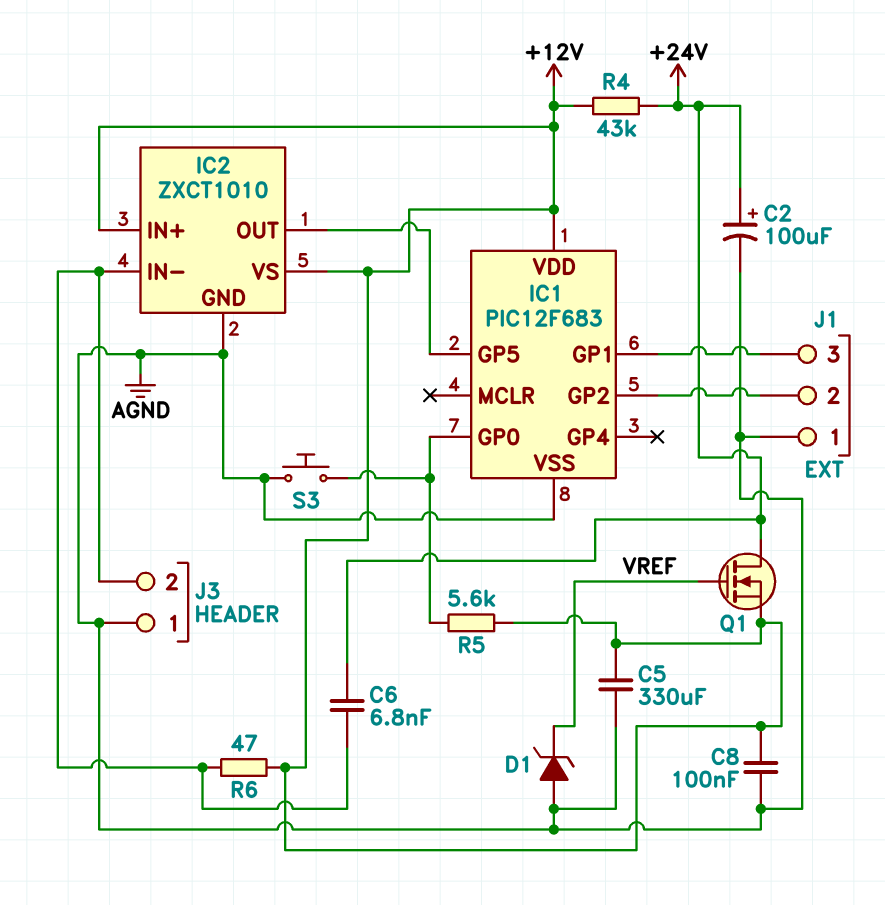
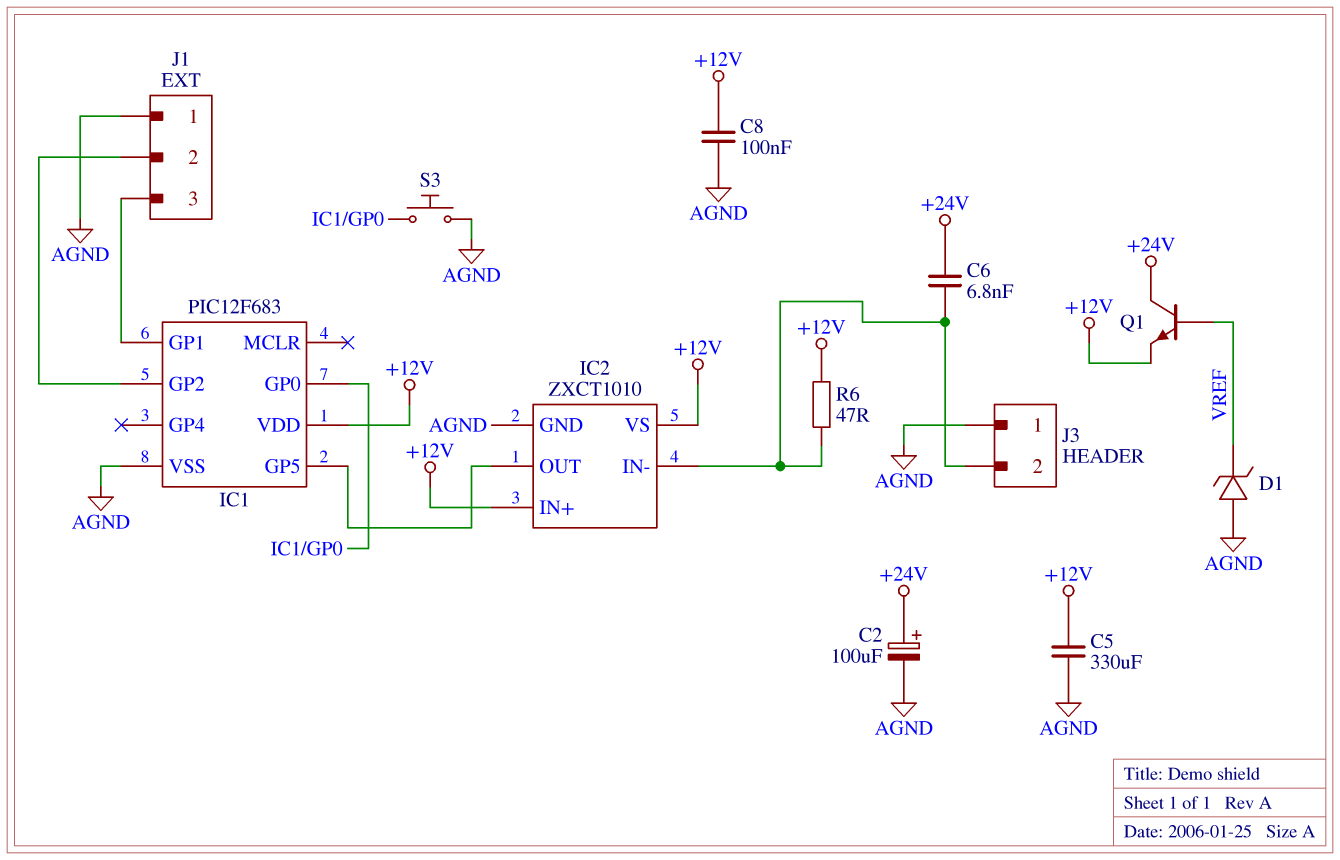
Q1: NMOS (G VREF, D +24V, S +12V) -> NPN (B VREF, C +24V, E +12V)
R4: 43k (+12V, +24V) -> none
R5: 5.6k (+12V, IC1/GP0) -> none

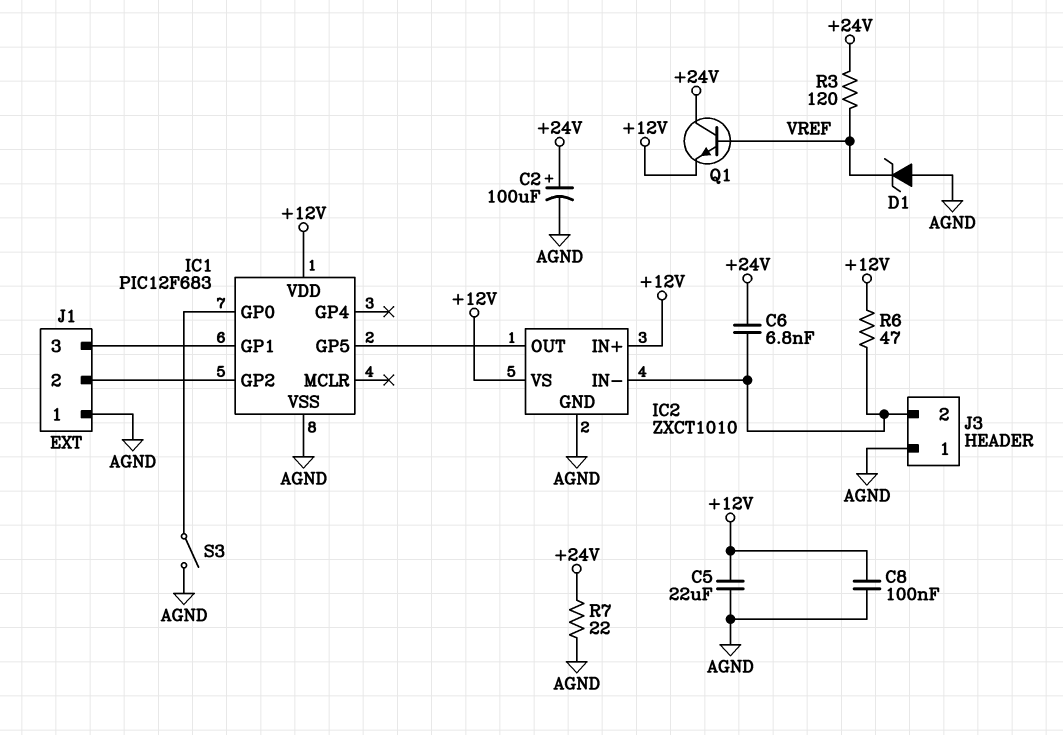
C5: 330uF (+12V, AGND) -> 22uF (+12V, AGND)
R3: none -> 120 (+24V, VREF)
R7: none -> 22 (+24V, AGND)
S3: button (AGND, IC1/GP0) -> switch (AGND, IC1/GP0)

